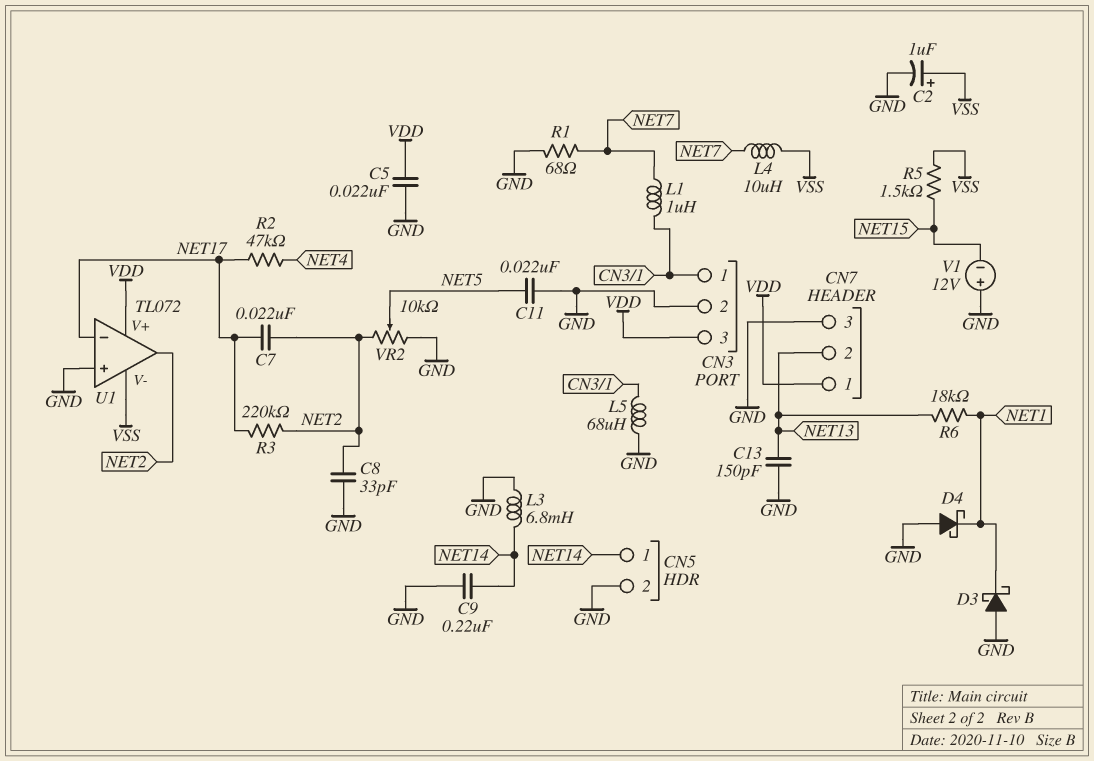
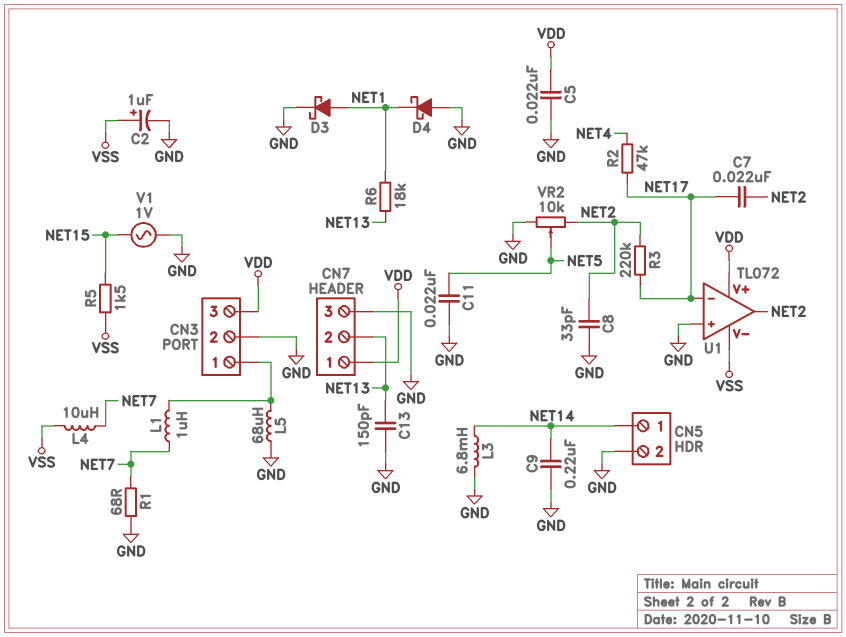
D3: schottky (A GND, K NET1) -> schottky (A NET1, K GND)
V1: 12V (plus GND, minus NET15) -> AC 1V (GND, NET15)

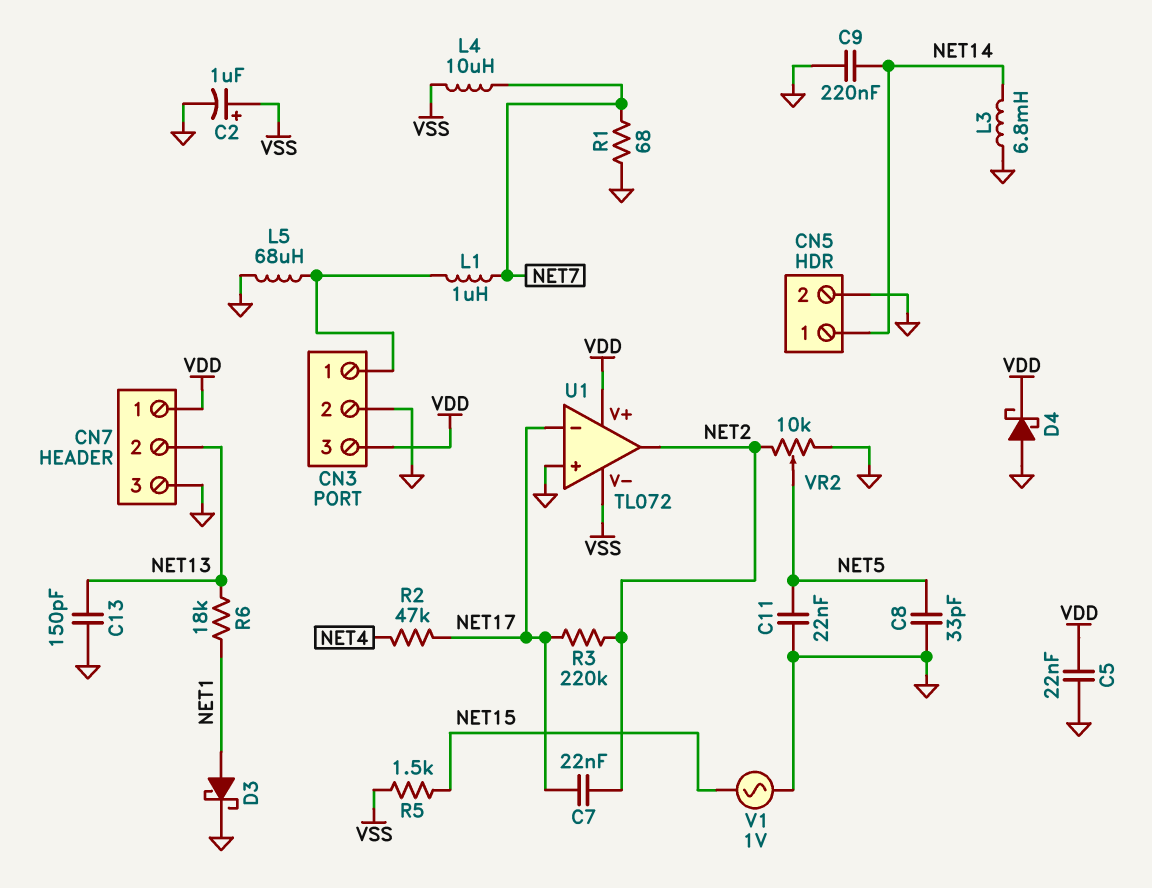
C8: 33pF (GND, NET2) -> 33pF (GND, NET5)
D4: schottky (A GND, K NET1) -> schottky (A GND, K VDD)

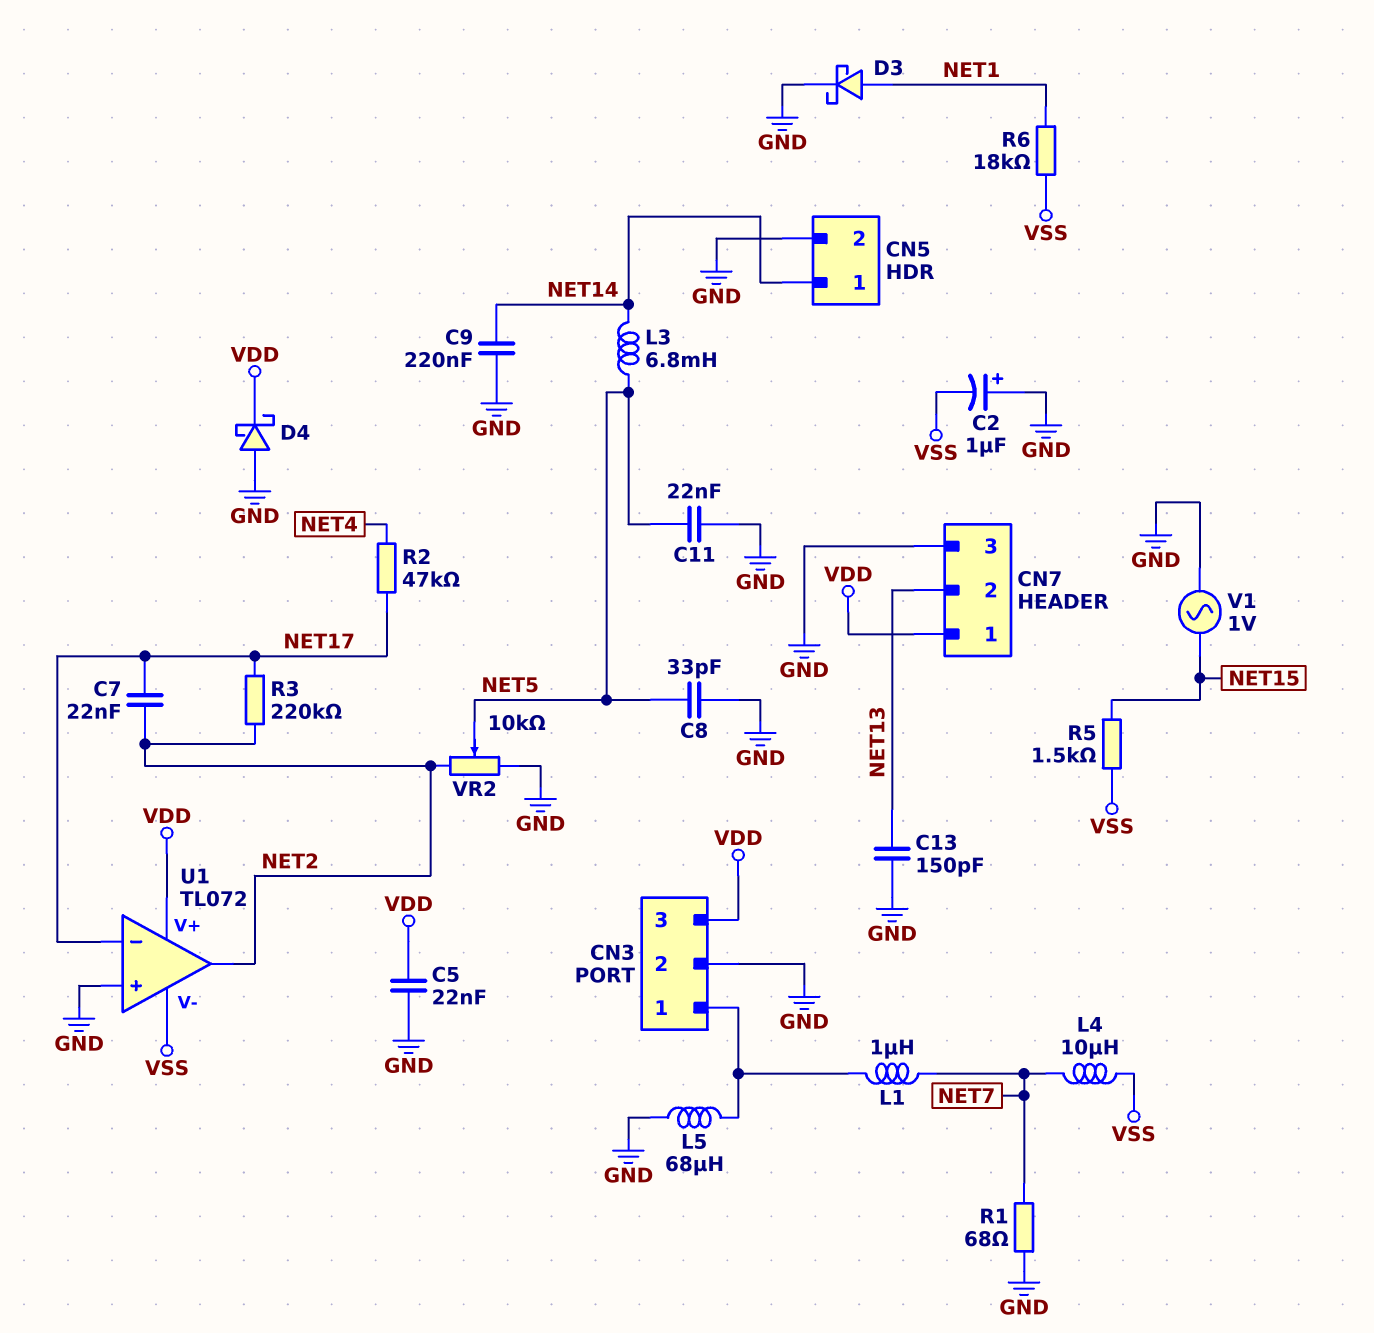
C2: 1uF (plus VSS, minus GND) -> 1uF (plus GND, minus VSS)
L3: 6.8mH (GND, NET14) -> 6.8mH (NET5, NET14)
R6: 18k (NET1, NET13) -> 18k (NET1, VSS)

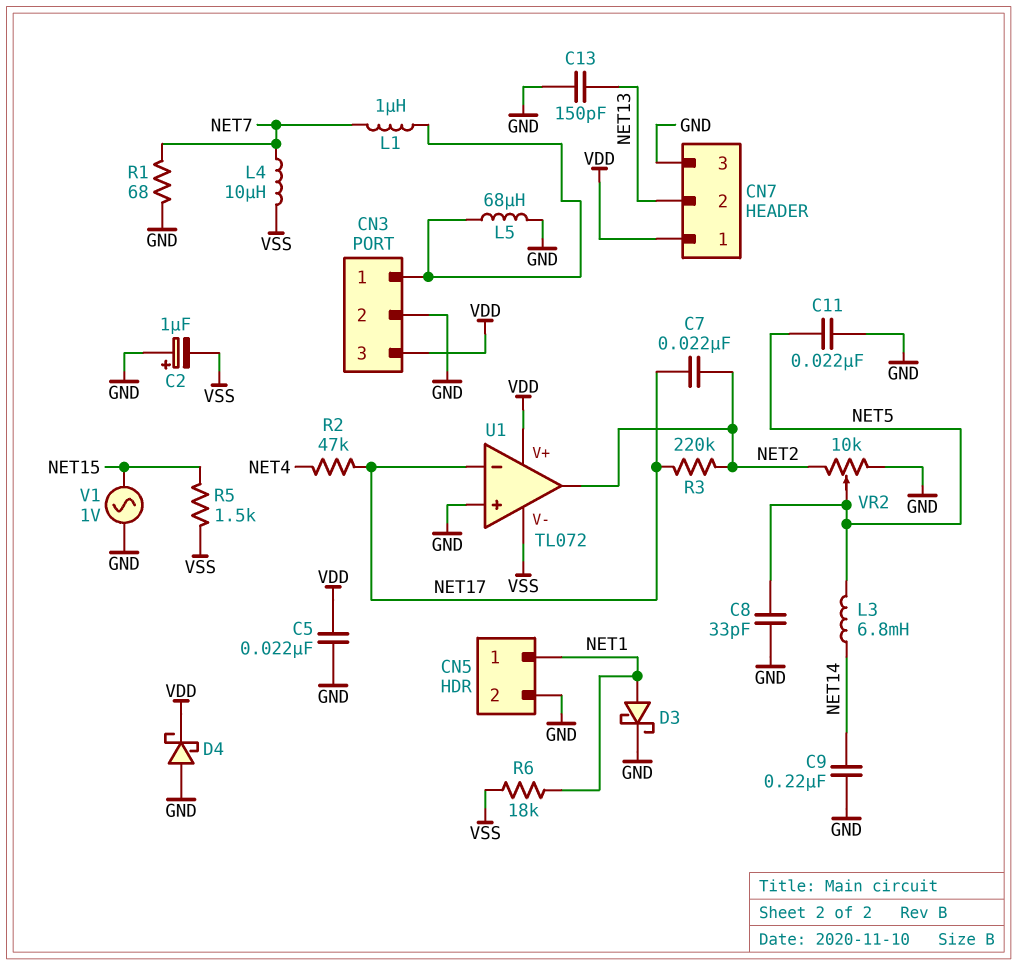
CN5 pin 1: NET14 -> NET1

